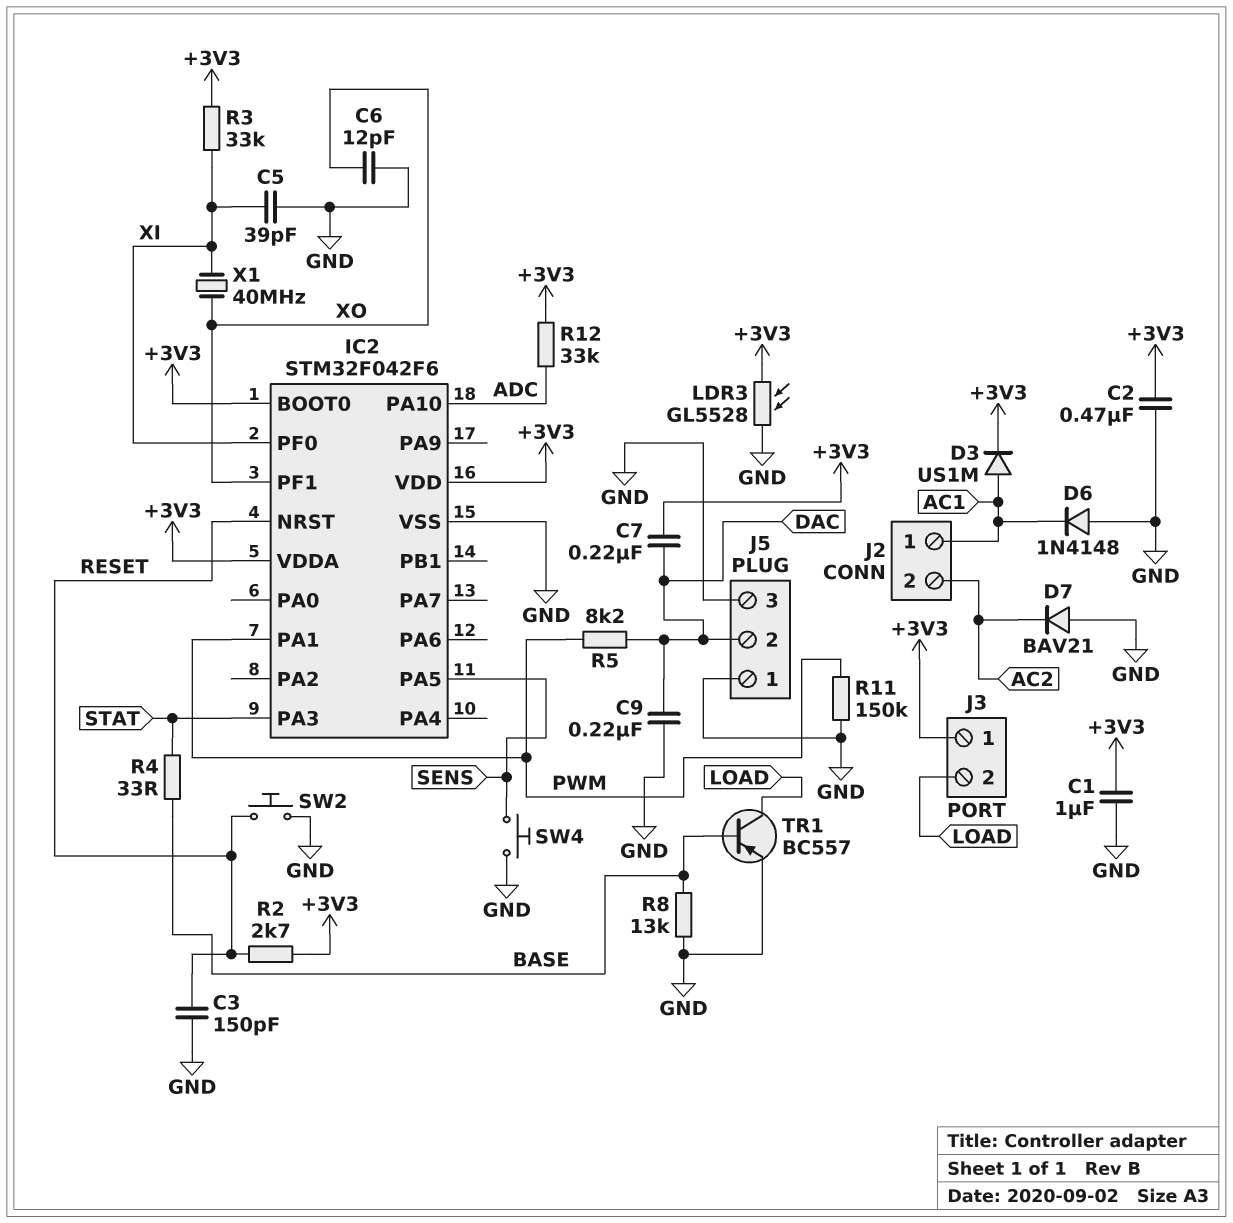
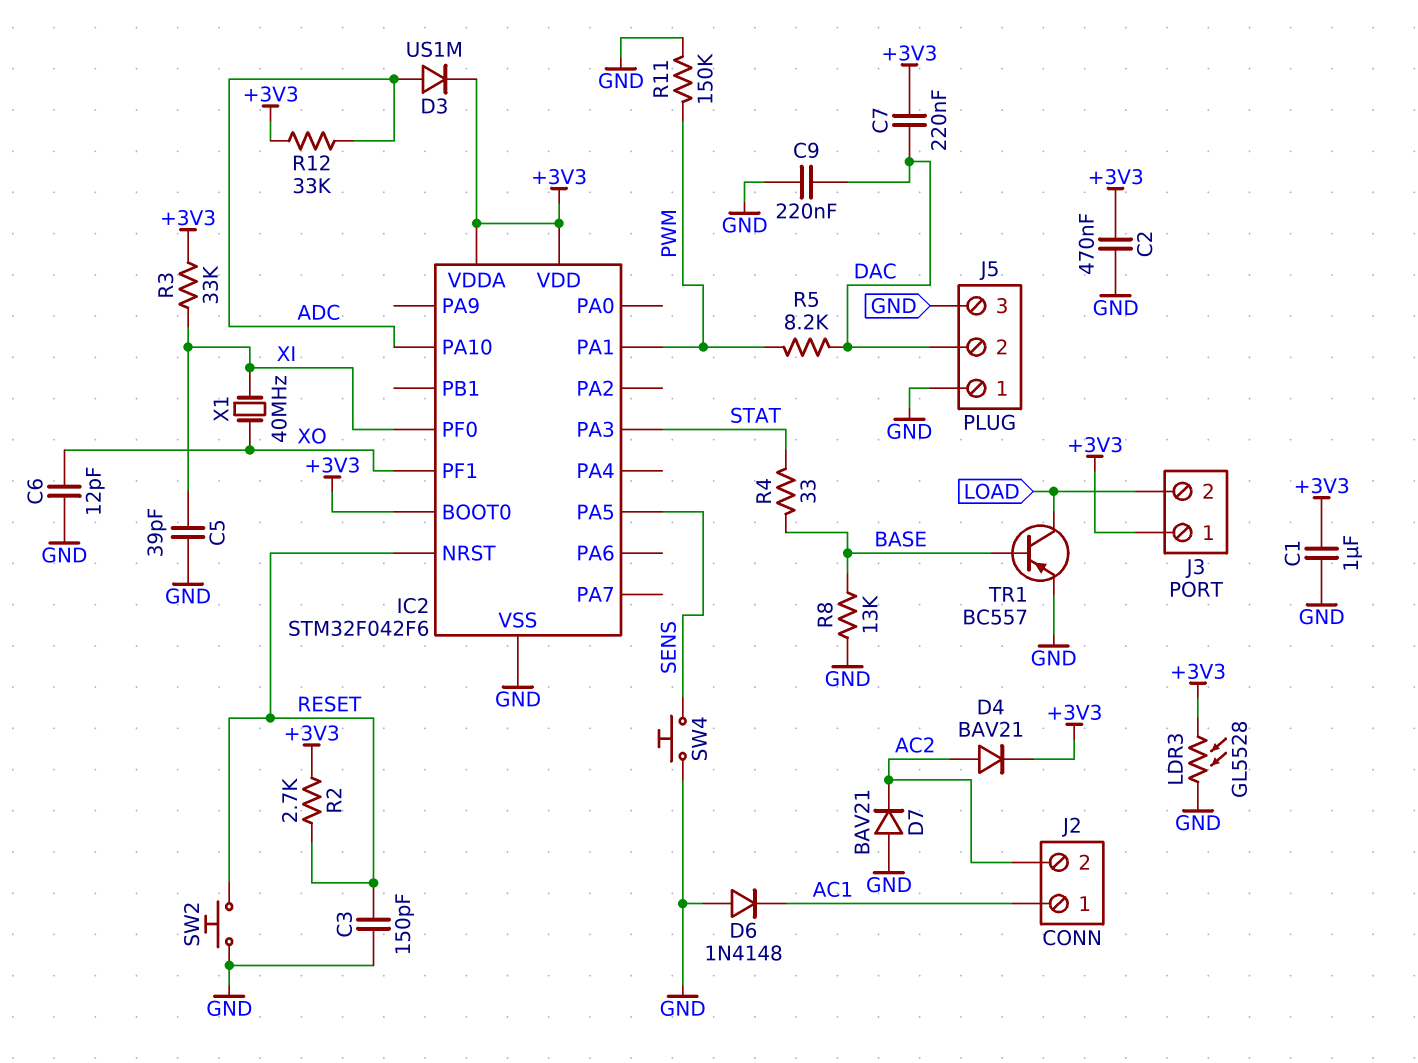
D3: diode US1M (A AC1, K +3V3) -> diode US1M (A ADC, K +3V3)
D4: none -> diode BAV21 (A AC2, K +3V3)

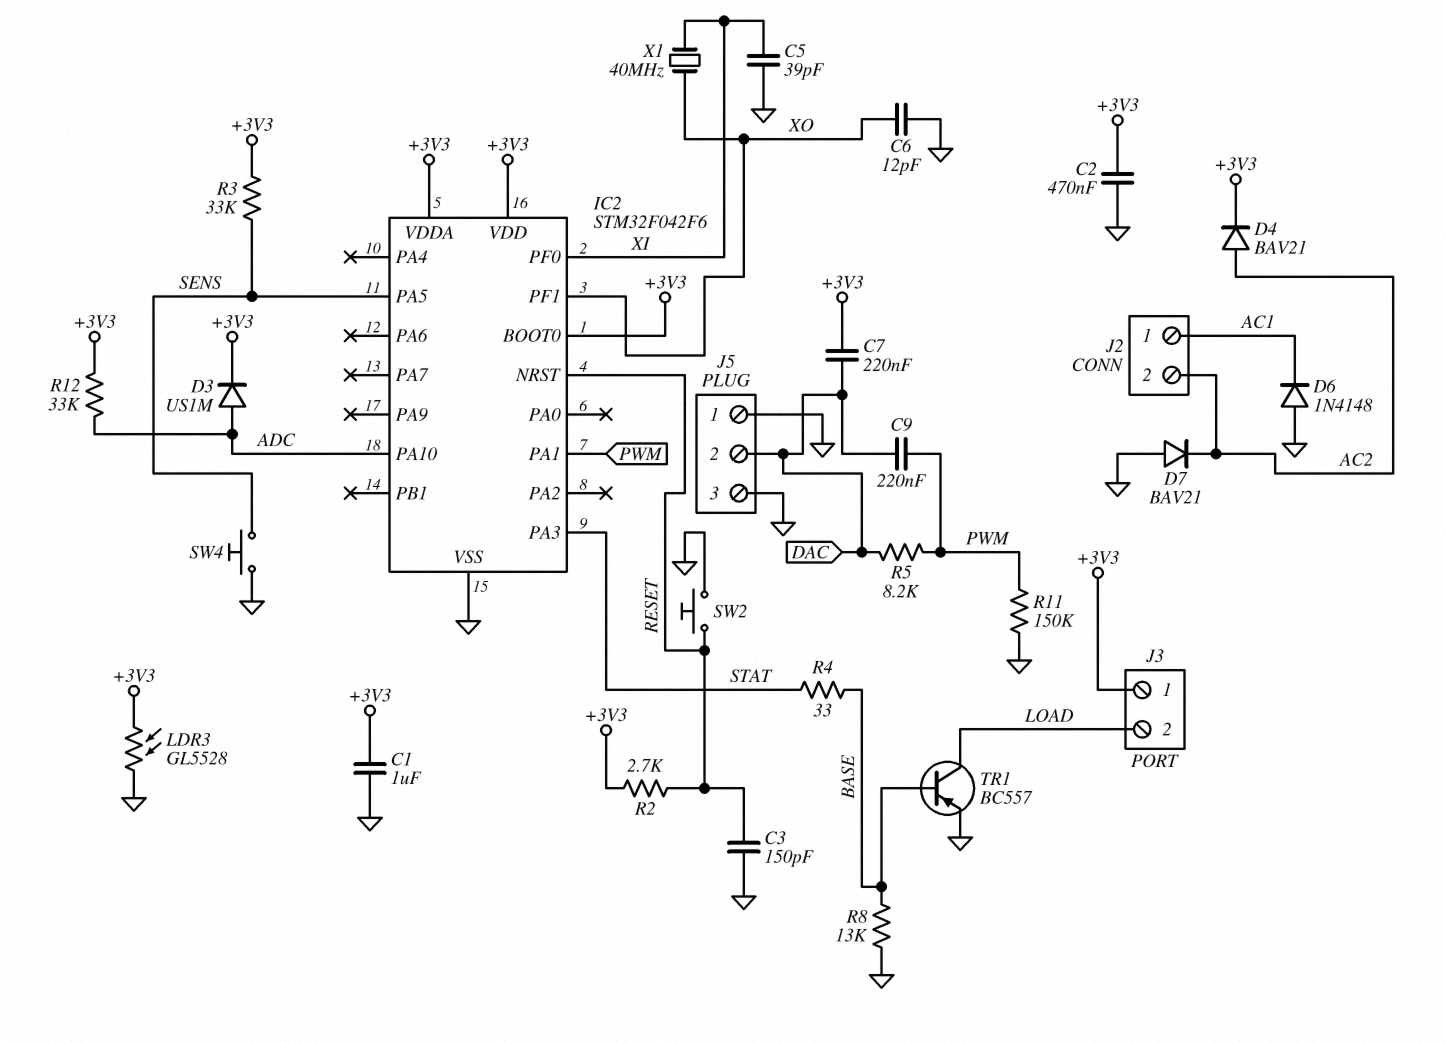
C9: 220nF (DAC, GND) -> 220nF (DAC, PWM)
R3: 33k (+3V3, XI) -> 33k (+3V3, SENS)

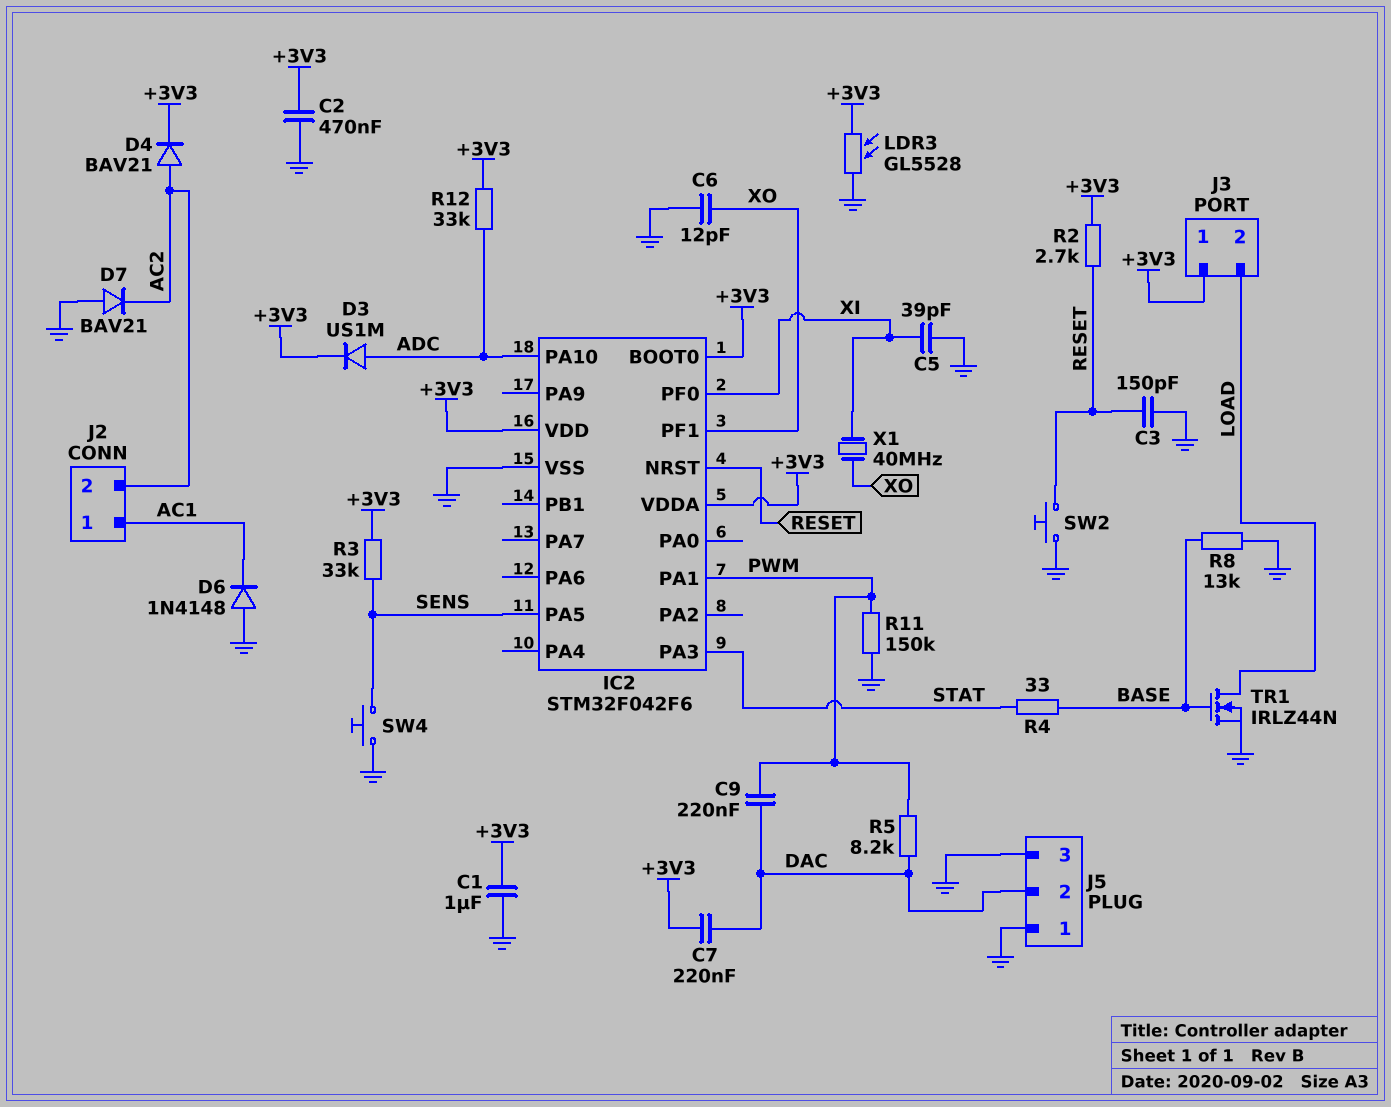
TR1: PNP BC557 (B BASE, C LOAD, E GND) -> NMOS IRLZ44N (G BASE, D LOAD, S GND)

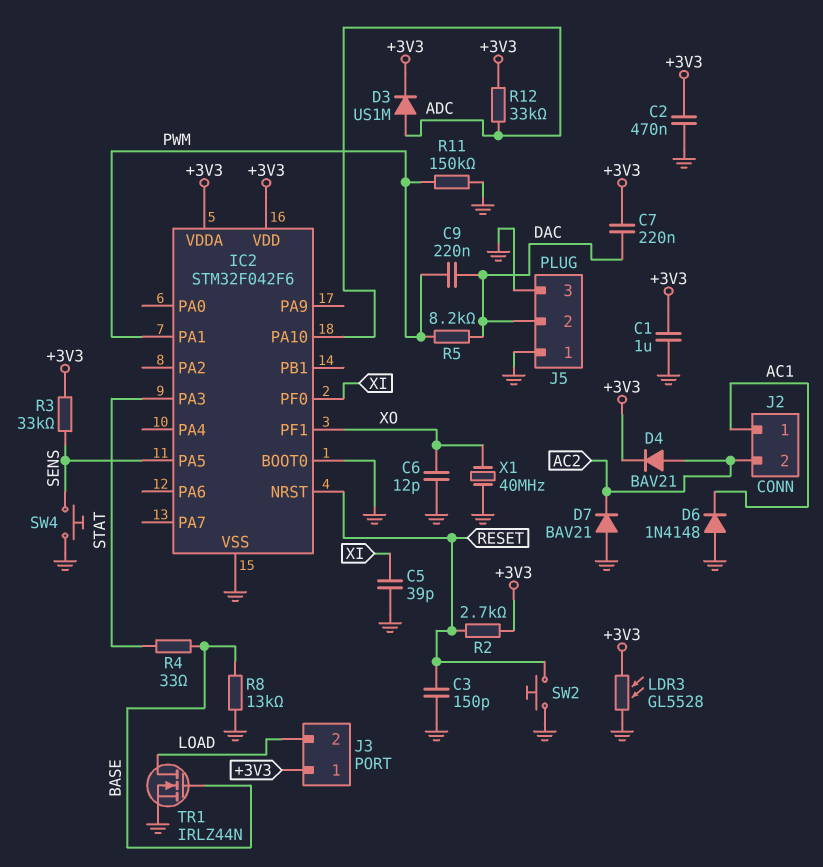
IC2 pin BOOT0: +3V3 -> GND
X1: 40MHz (XI, XO) -> 40MHz (GND, XO)

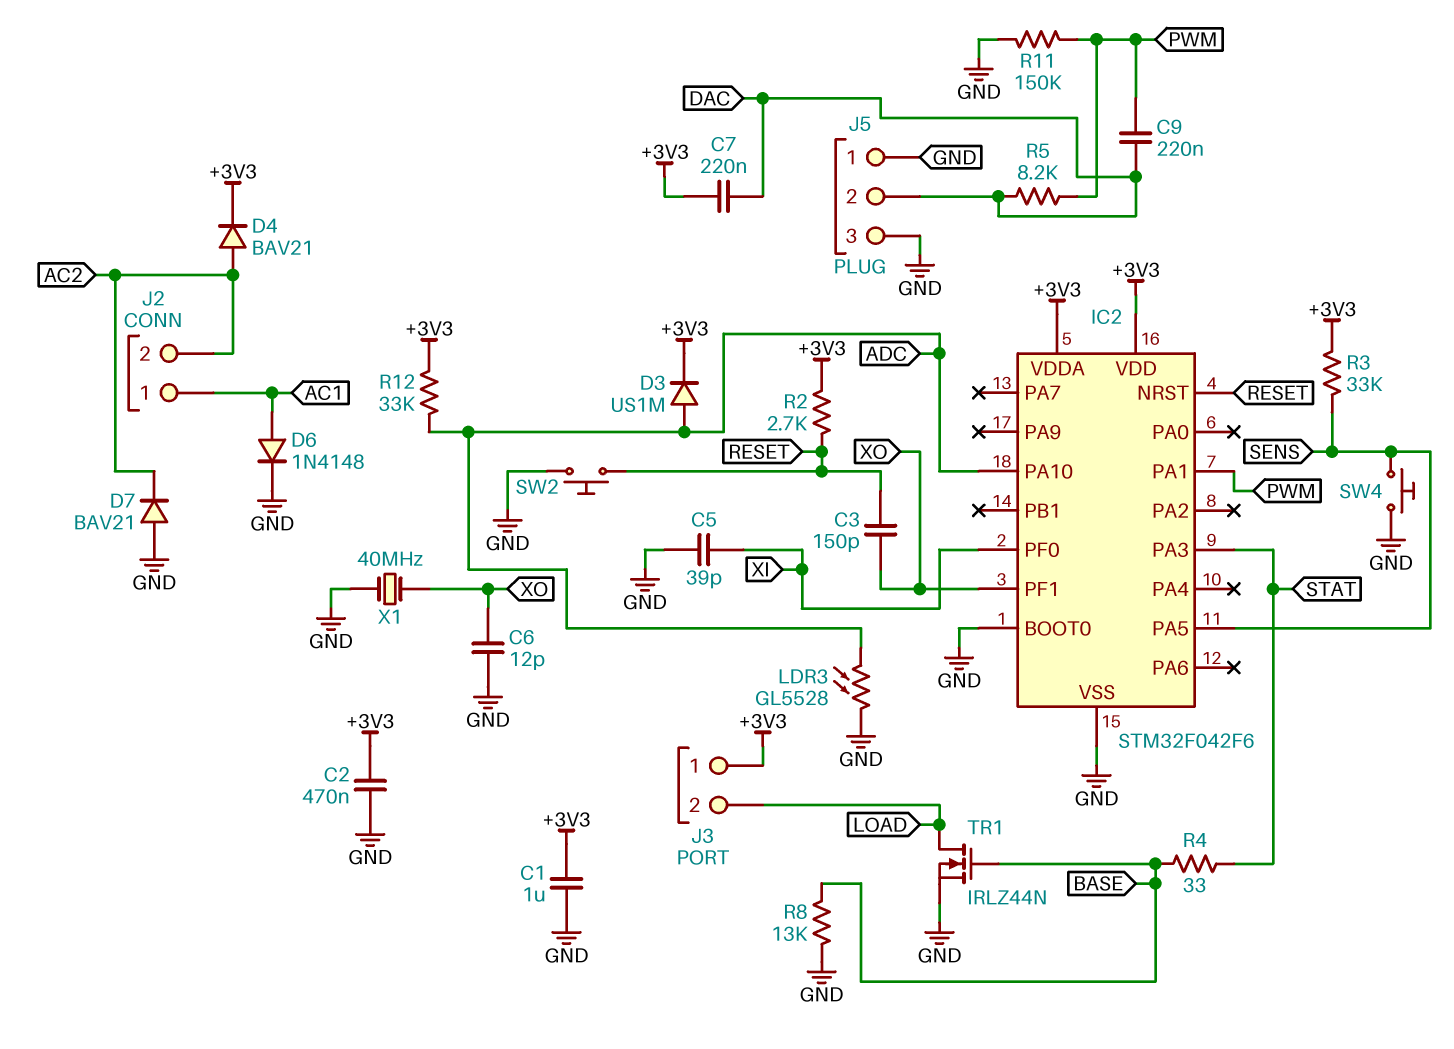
C3: 150pF (GND, RESET) -> 150pF (RESET, XO)
D6: diode 1N4148 (A GND, K AC1) -> diode 1N4148 (A AC1, K GND)
LDR3: GL5528 (+3V3, GND) -> GL5528 (ADC, GND)

